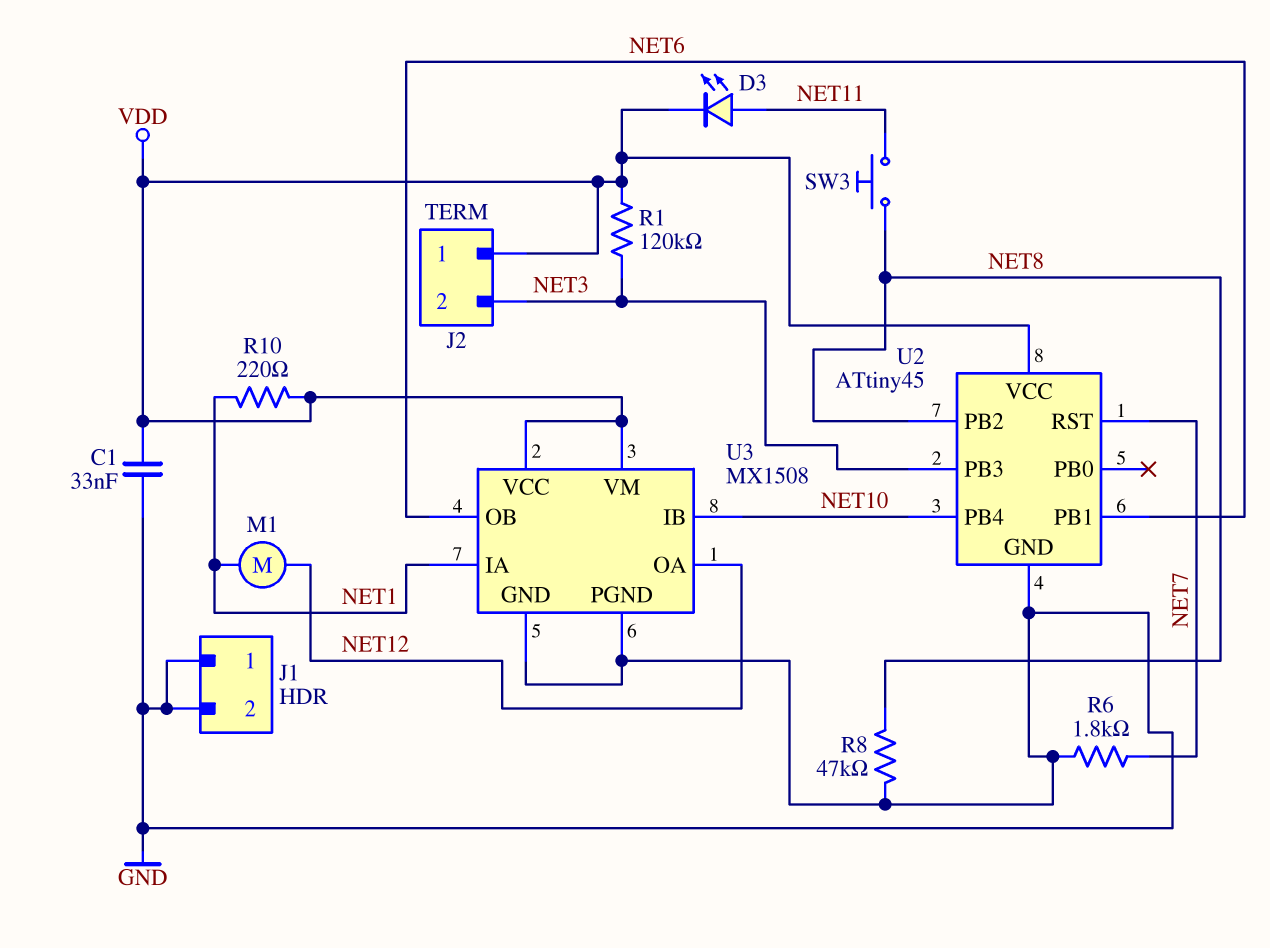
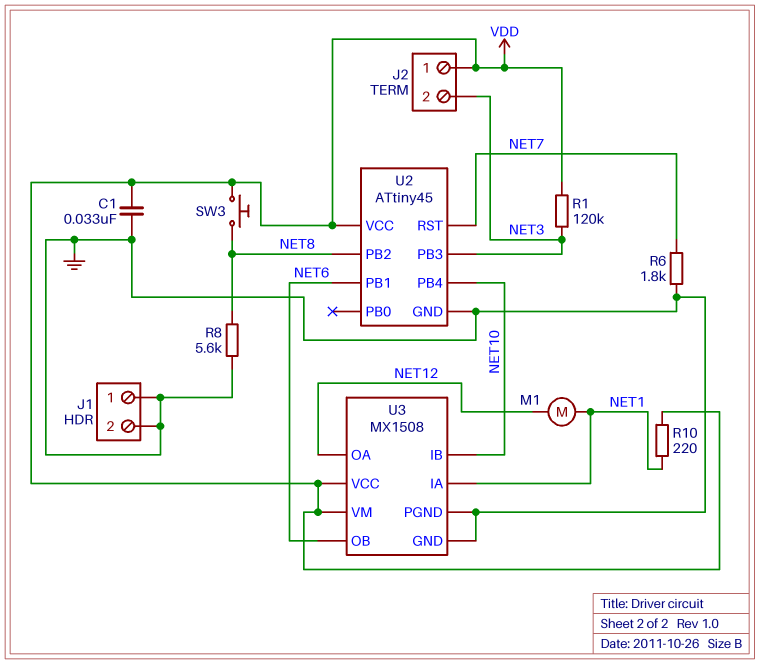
D3: LED (A NET11, K VDD) -> none
R8: 47k (GND, NET8) -> 5.6k (GND, NET8)
SW3: button (NET8, NET11) -> button (NET8, VDD)

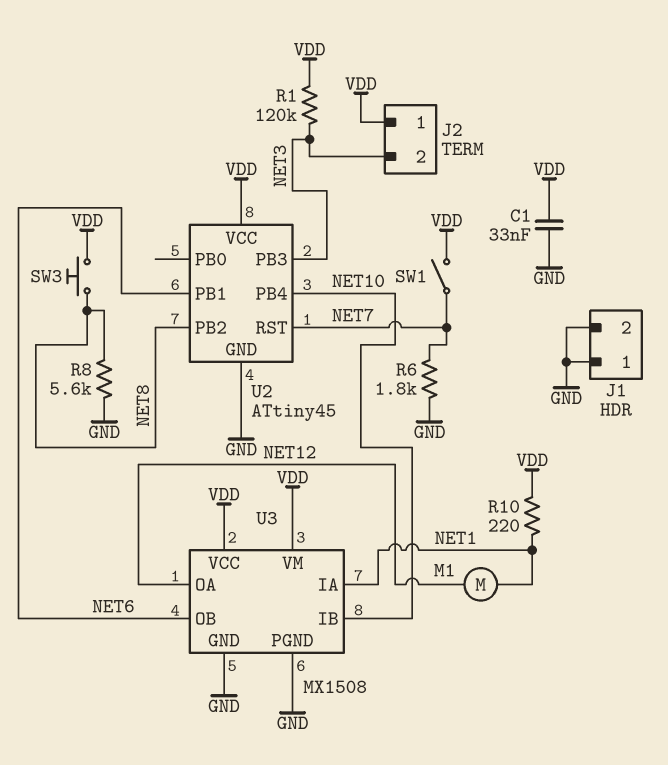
SW1: none -> switch (NET7, VDD)

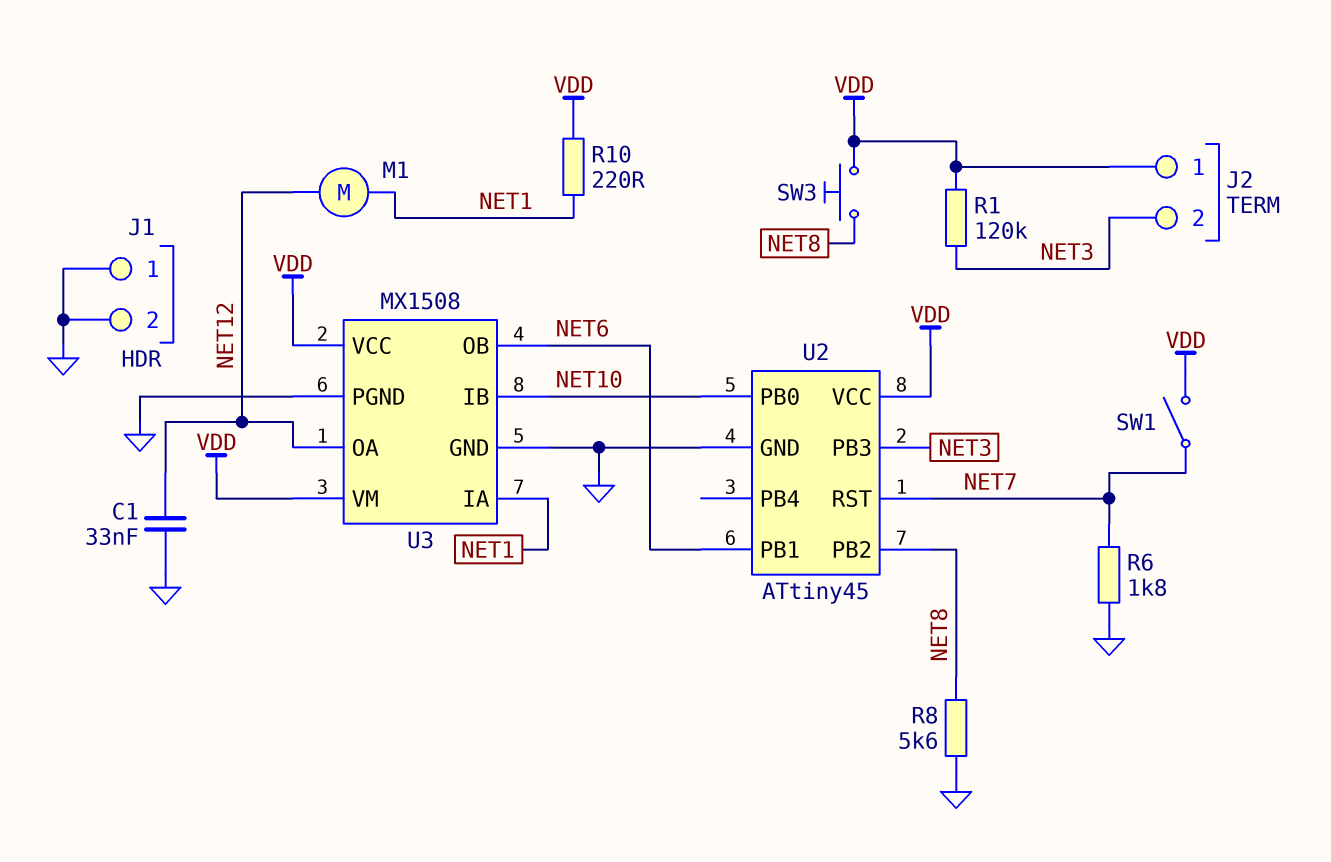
C1: 33nF (GND, VDD) -> 33nF (GND, NET12)
U2 pin PB0: none -> NET10
U2 pin PB4: NET10 -> none

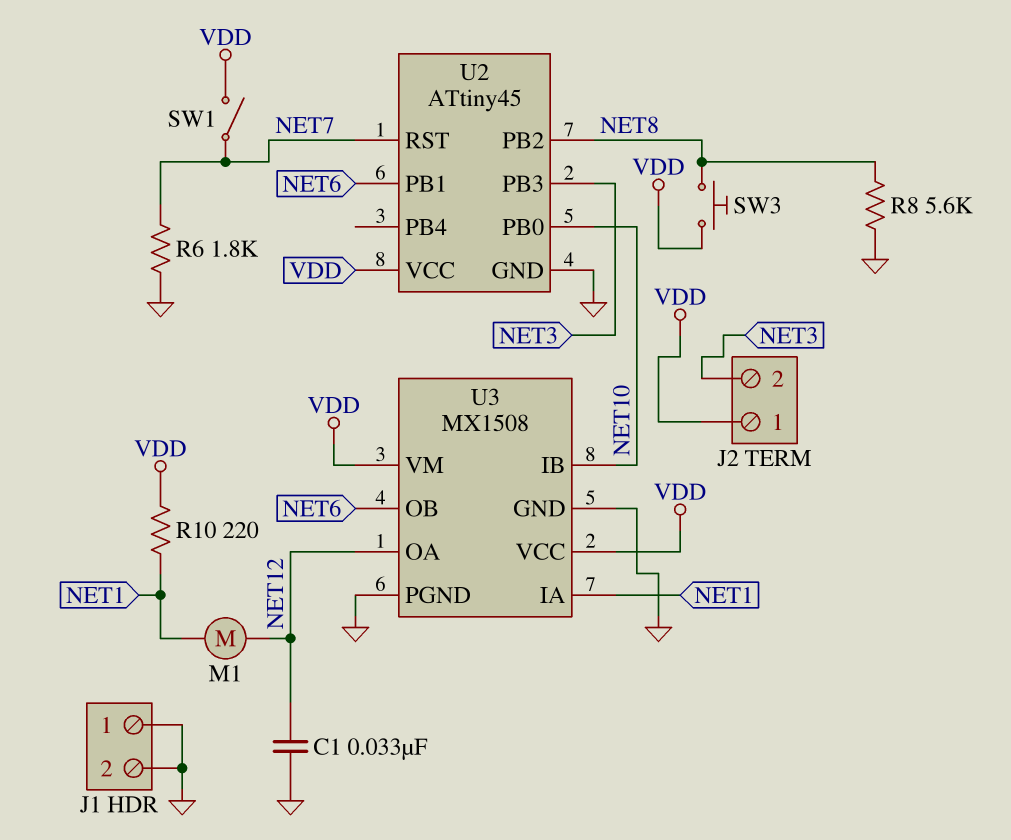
R1: 120k (NET3, VDD) -> none

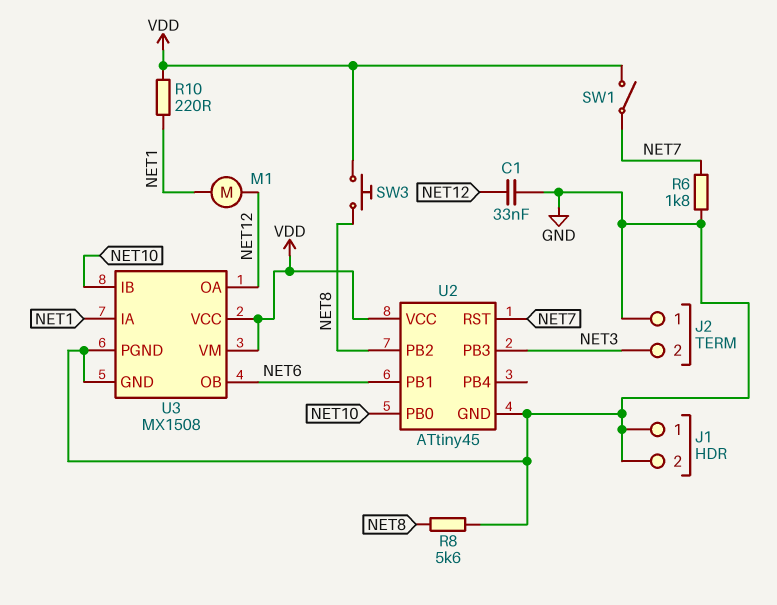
J2 pin 1: VDD -> GND

